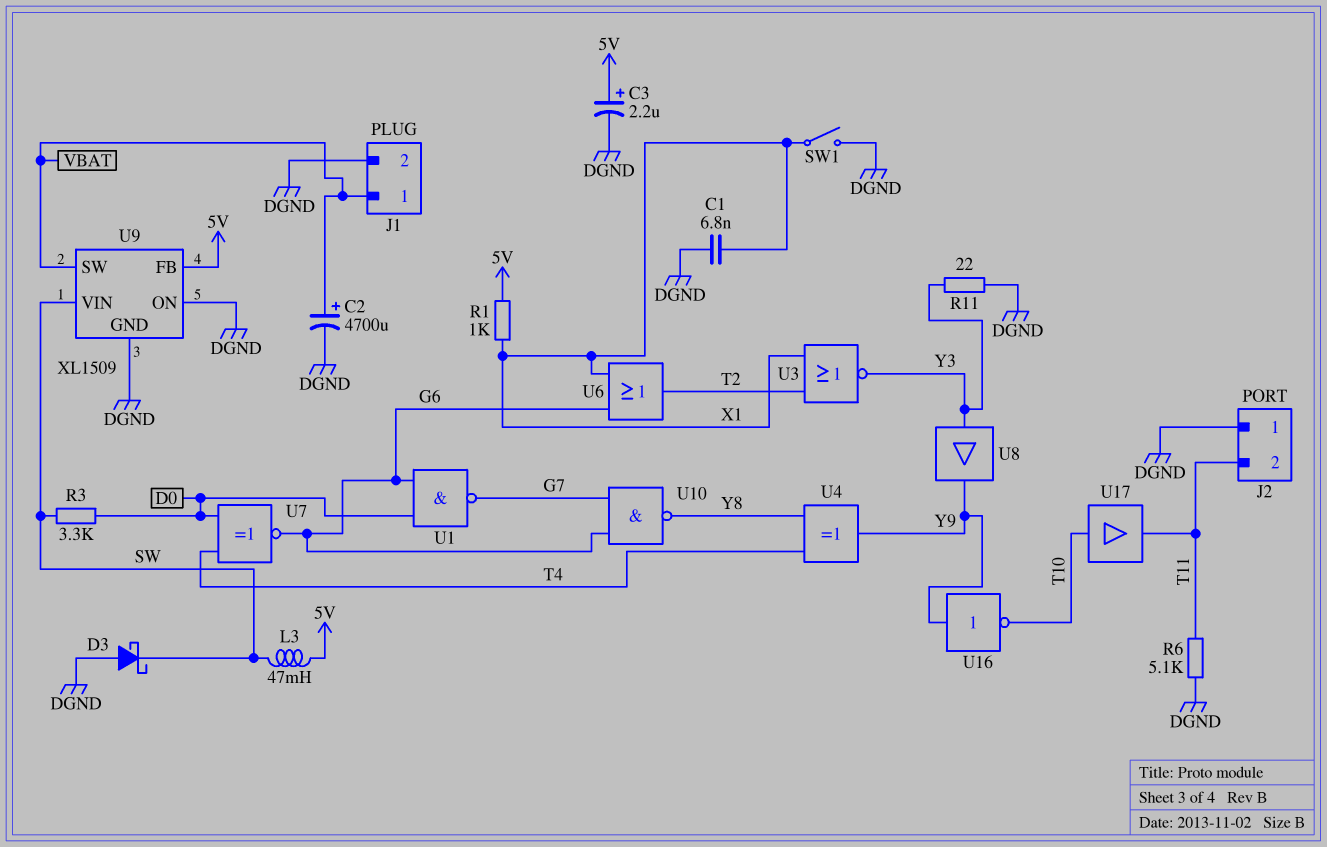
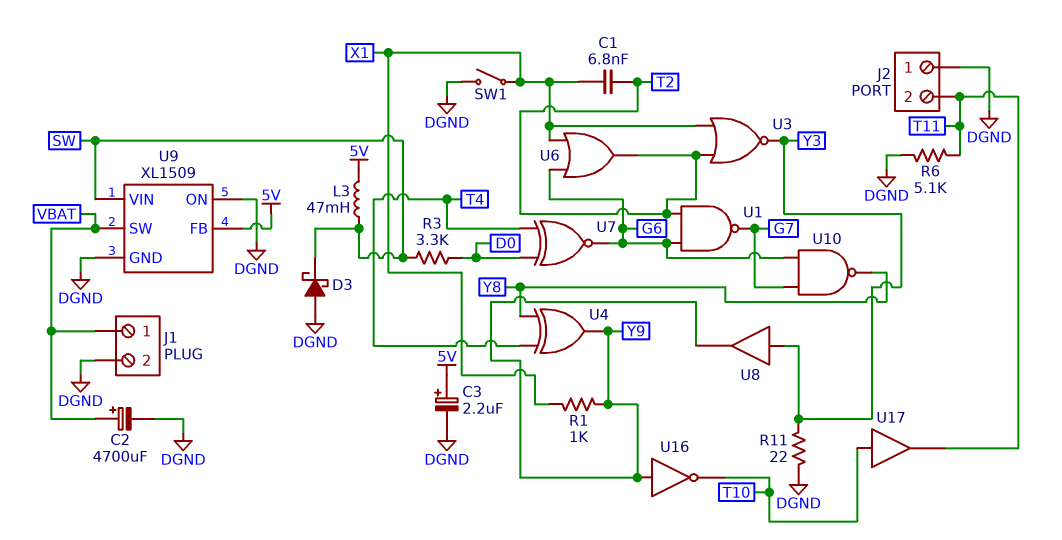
C1: 6.8nF (DGND, X1) -> 6.8nF (T2, X1)
R1: 1k (5V, X1) -> 1k (X1, Y9)
U1: NAND (in D0, in G6, out G7) -> NAND (in G6, in T2, out G7)

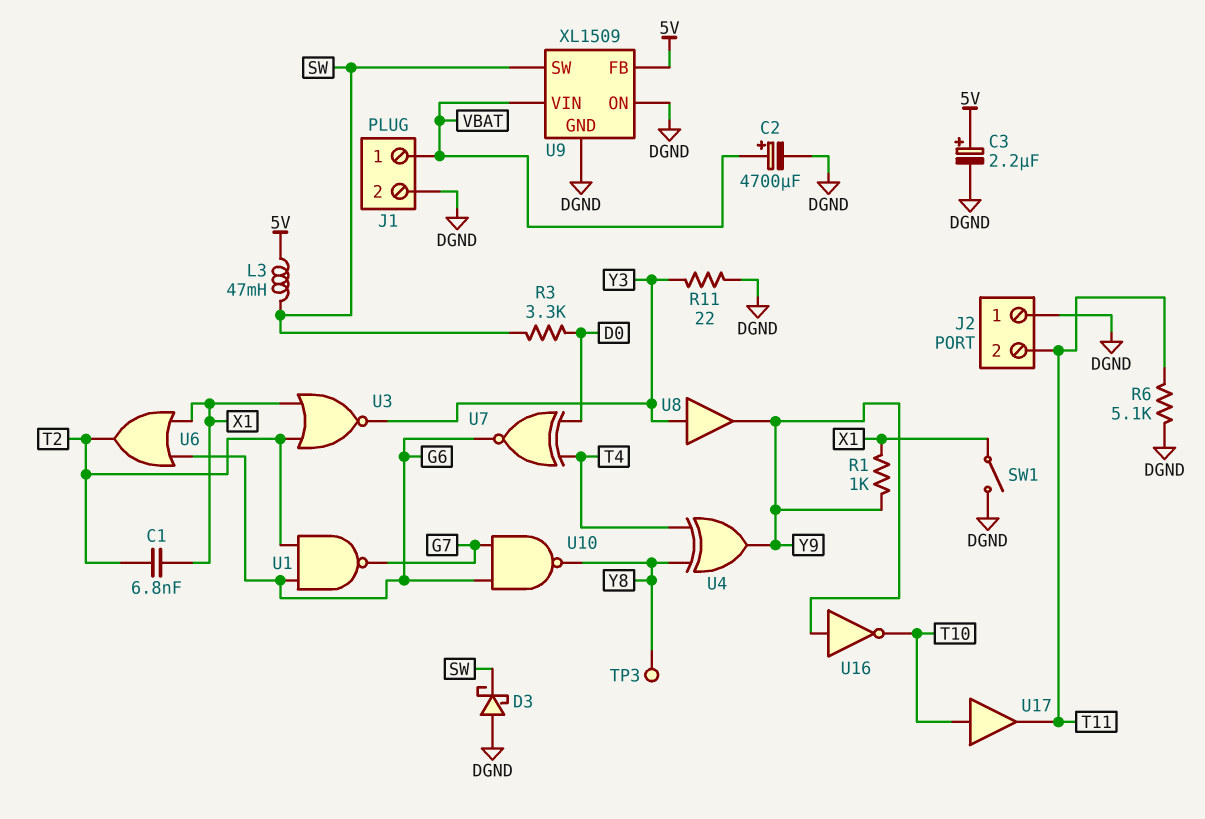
TP3: none -> test point (Y8)
U9 pin SW: VBAT -> SW
U9 pin VIN: SW -> VBAT

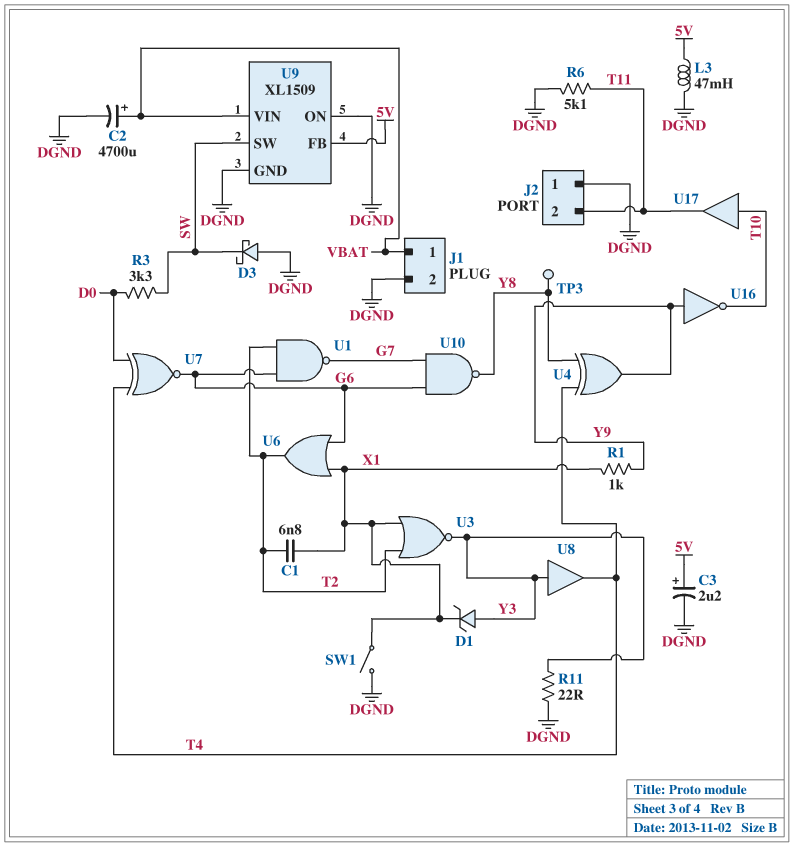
D1: none -> zener (A Y3, K X1)
L3: 47mH (5V, SW) -> 47mH (5V, DGND)
U8: buffer (in Y3, out Y9) -> buffer (in Y3, out T4)

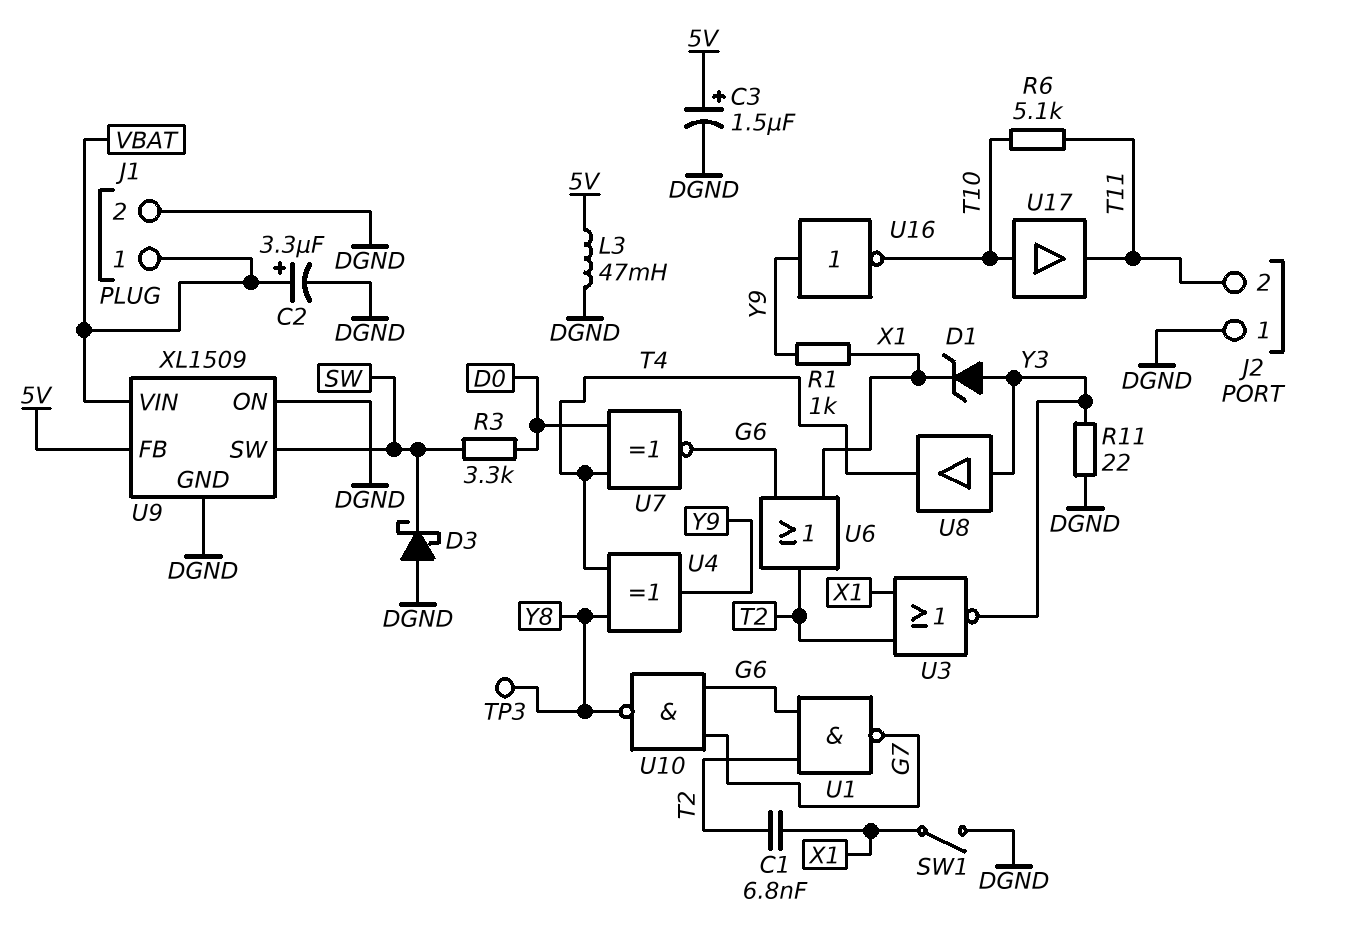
C2: 4700uF (plus VBAT, minus DGND) -> 3.3uF (plus VBAT, minus DGND)
C3: 2.2uF (plus 5V, minus DGND) -> 1.5uF (plus 5V, minus DGND)
R6: 5.1k (DGND, T11) -> 5.1k (T10, T11)

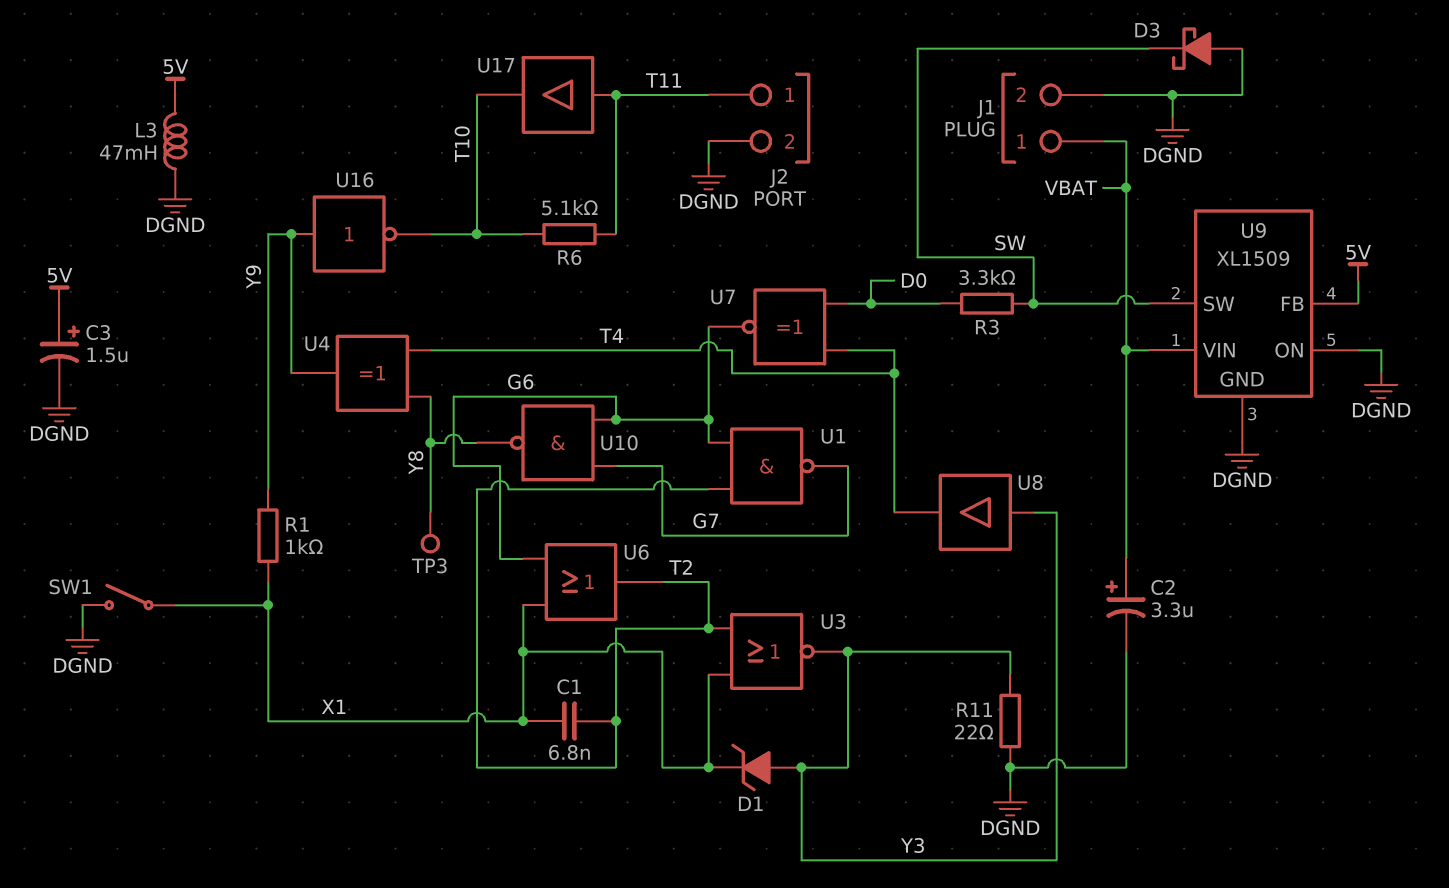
J2 pin 1: DGND -> T11
J2 pin 2: T11 -> DGND
U17: buffer (in T10, out T11) -> buffer (in T11, out T10)

